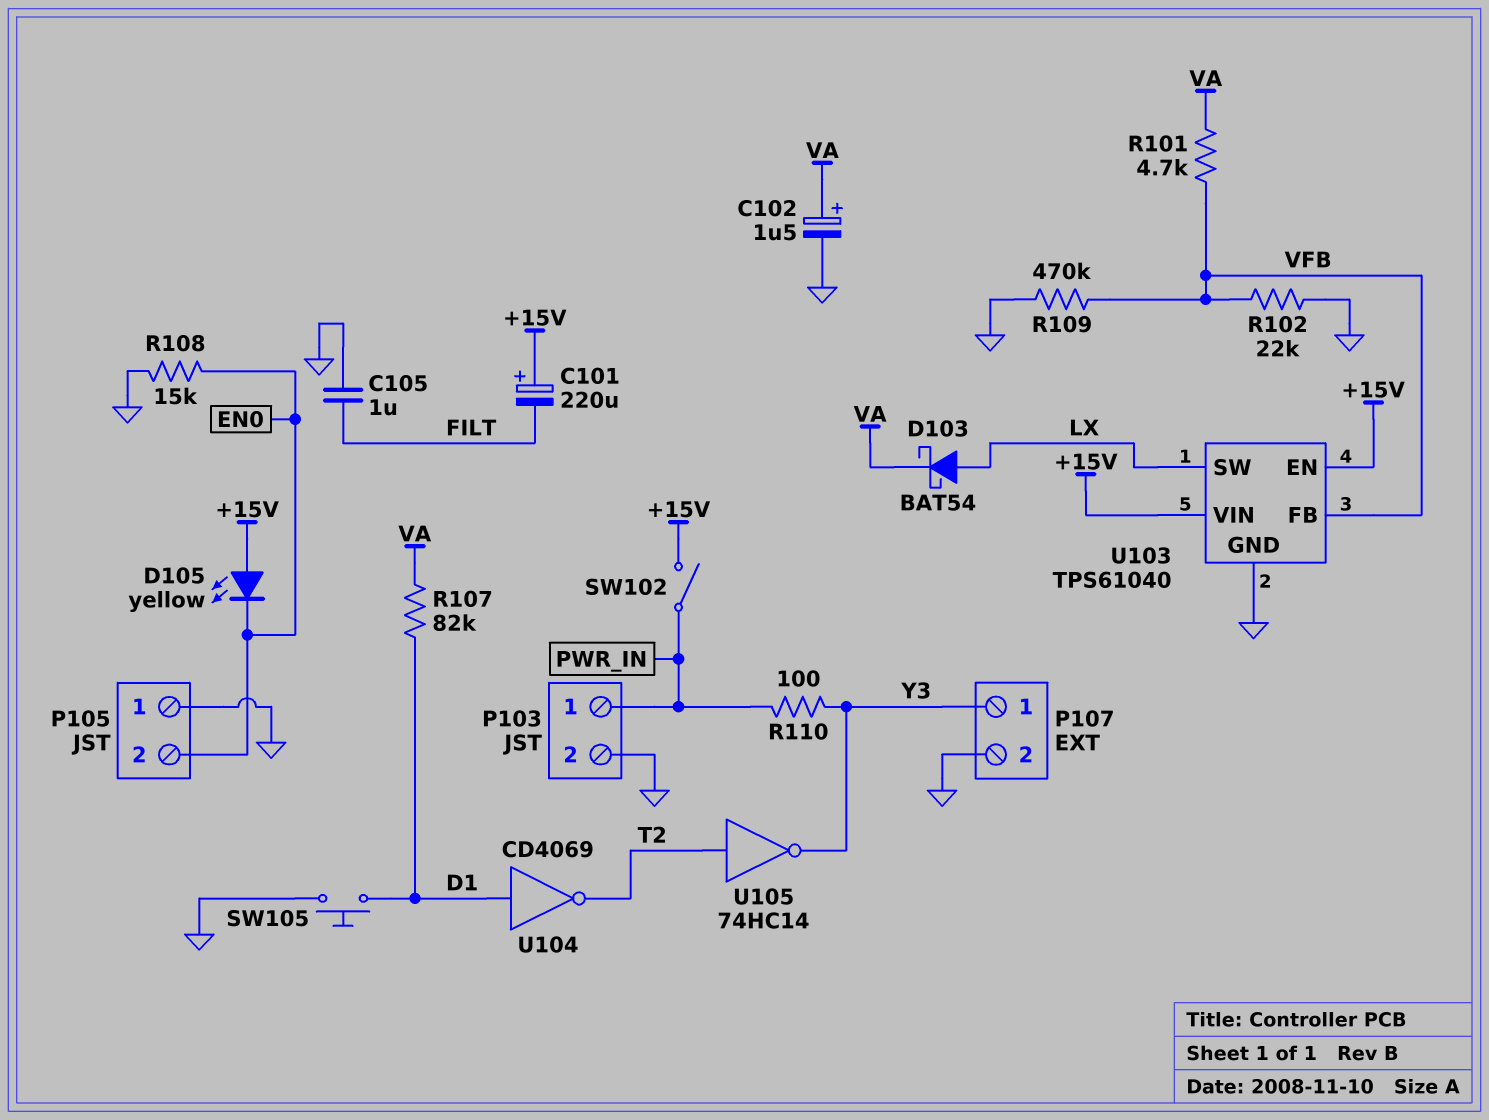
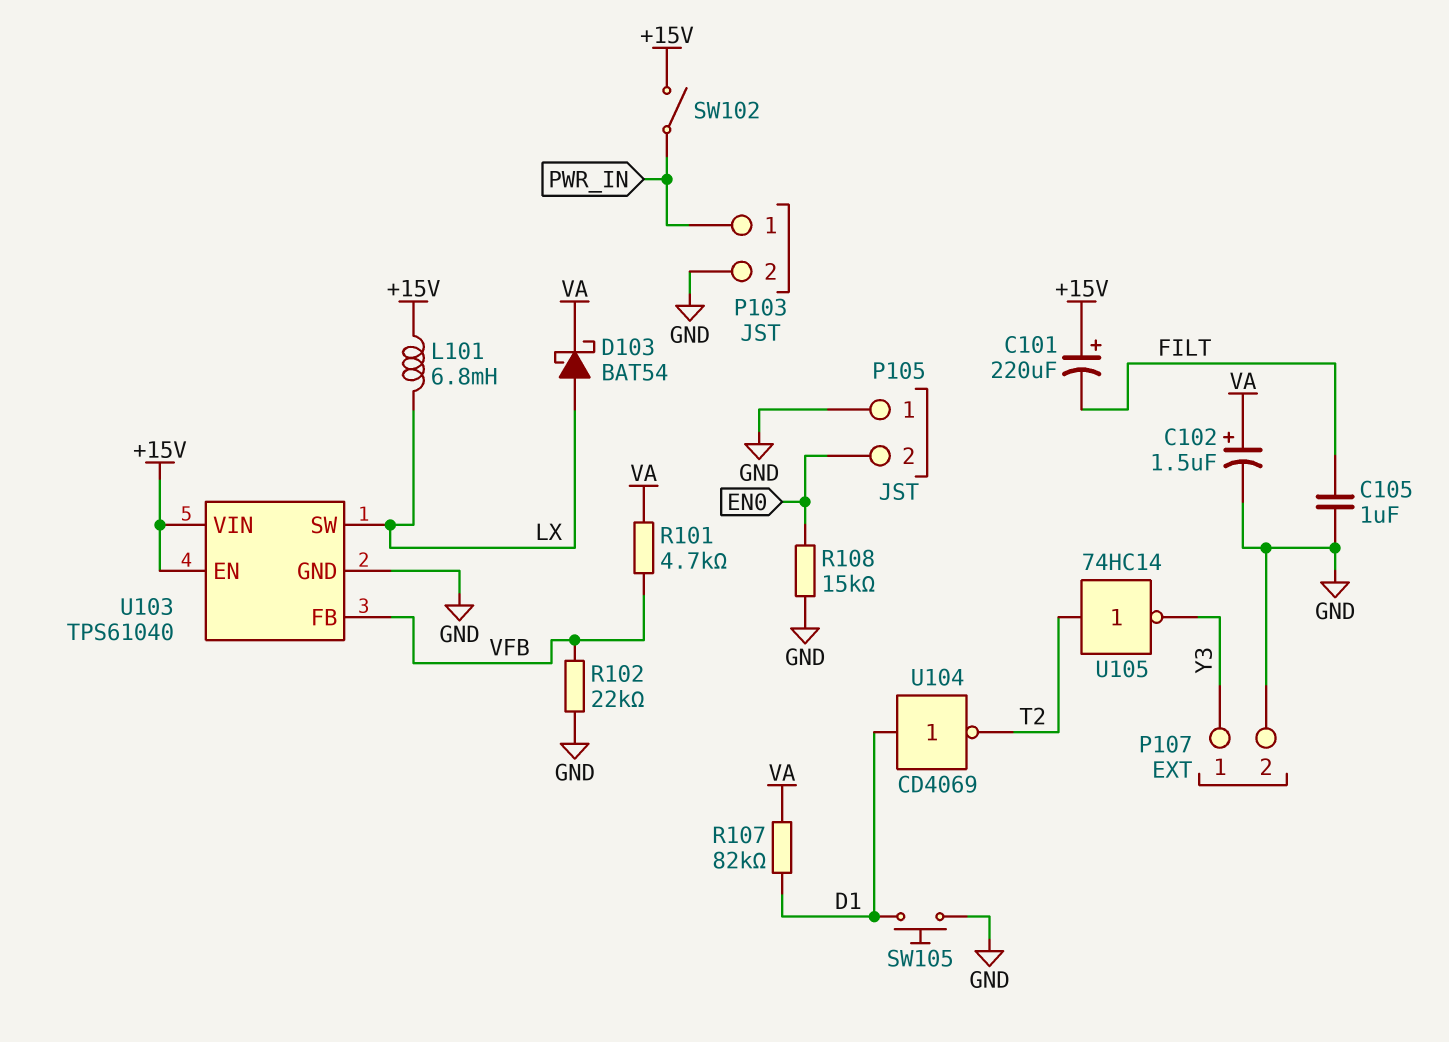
D105: LED yellow (A +15V, K EN0) -> none
L101: none -> 6.8mH (+15V, LX)
R109: 470k (GND, VFB) -> none
R110: 100 (PWR_IN, Y3) -> none

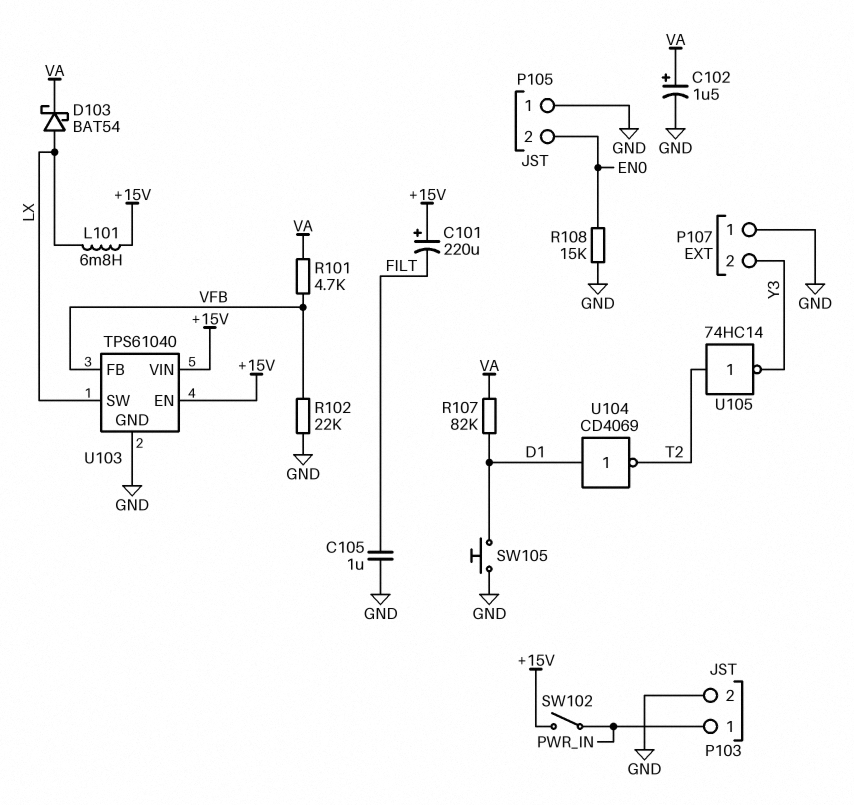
P107 pin 1: Y3 -> GND
P107 pin 2: GND -> Y3

